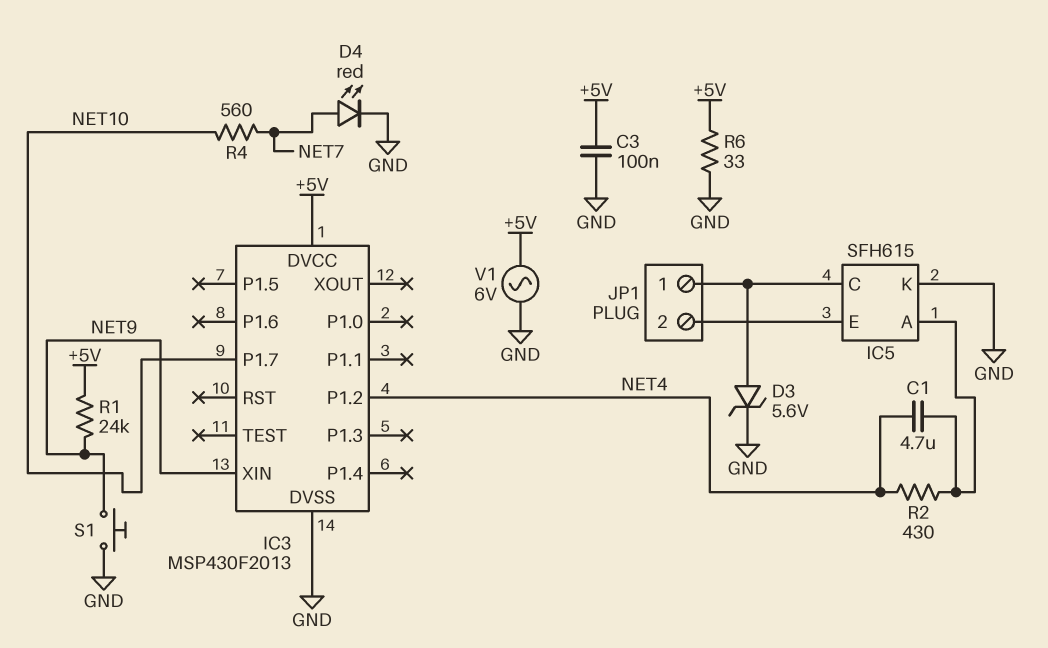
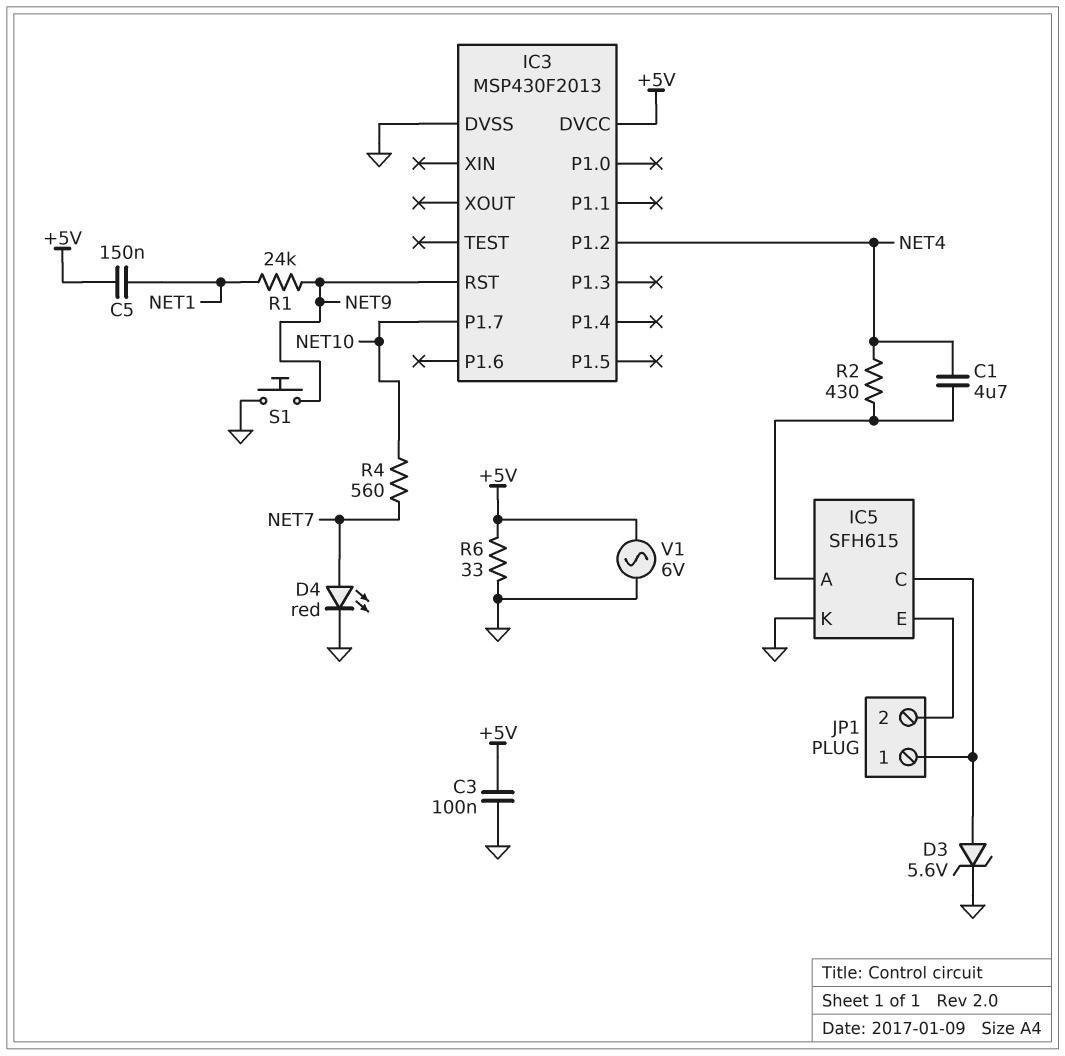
C5: none -> 150nF (+5V, NET1)
IC3 pin RST: none -> NET9
IC3 pin XIN: NET9 -> none
R1: 24k (+5V, NET9) -> 24k (NET1, NET9)

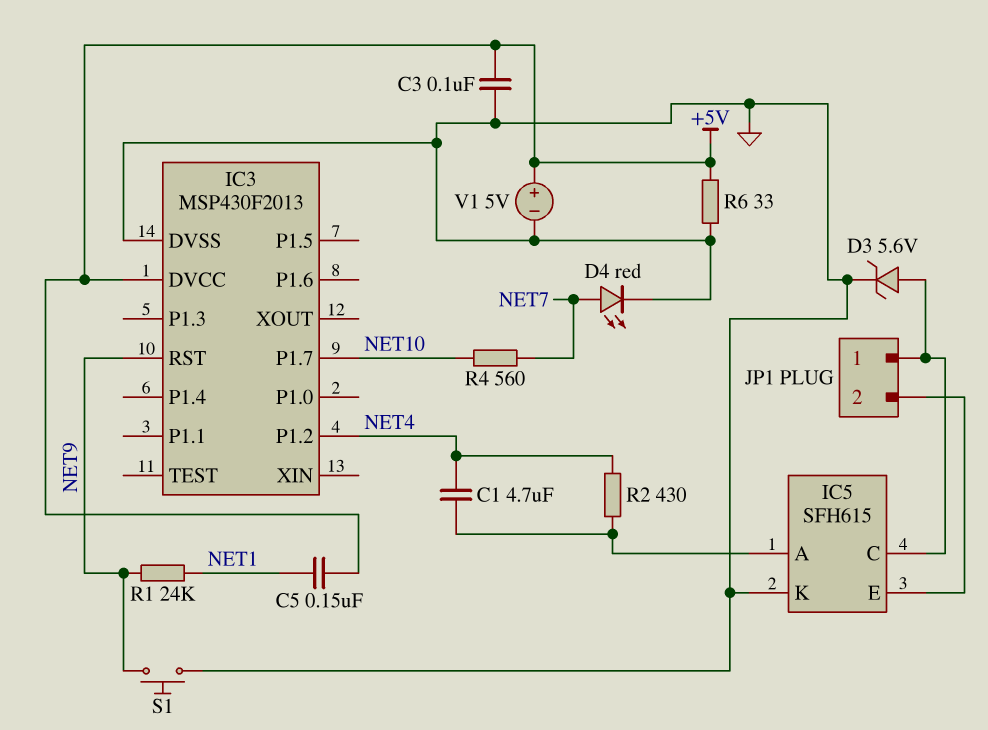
V1: AC 6V (+5V, GND) -> 5V (plus +5V, minus GND)

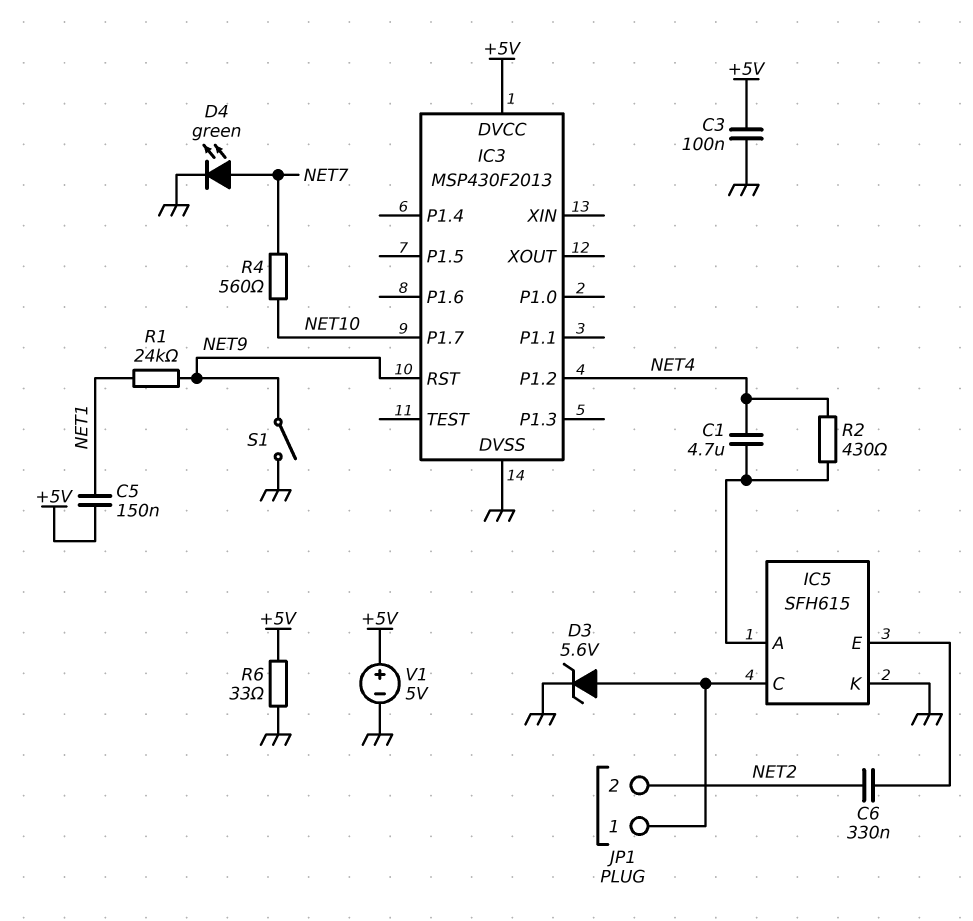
C6: none -> 330nF (IC5/E, NET2)
D4: LED red (A NET7, K GND) -> LED green (A NET7, K GND)
JP1 pin 2: IC5/E -> NET2
S1: button (GND, NET9) -> switch (GND, NET9)

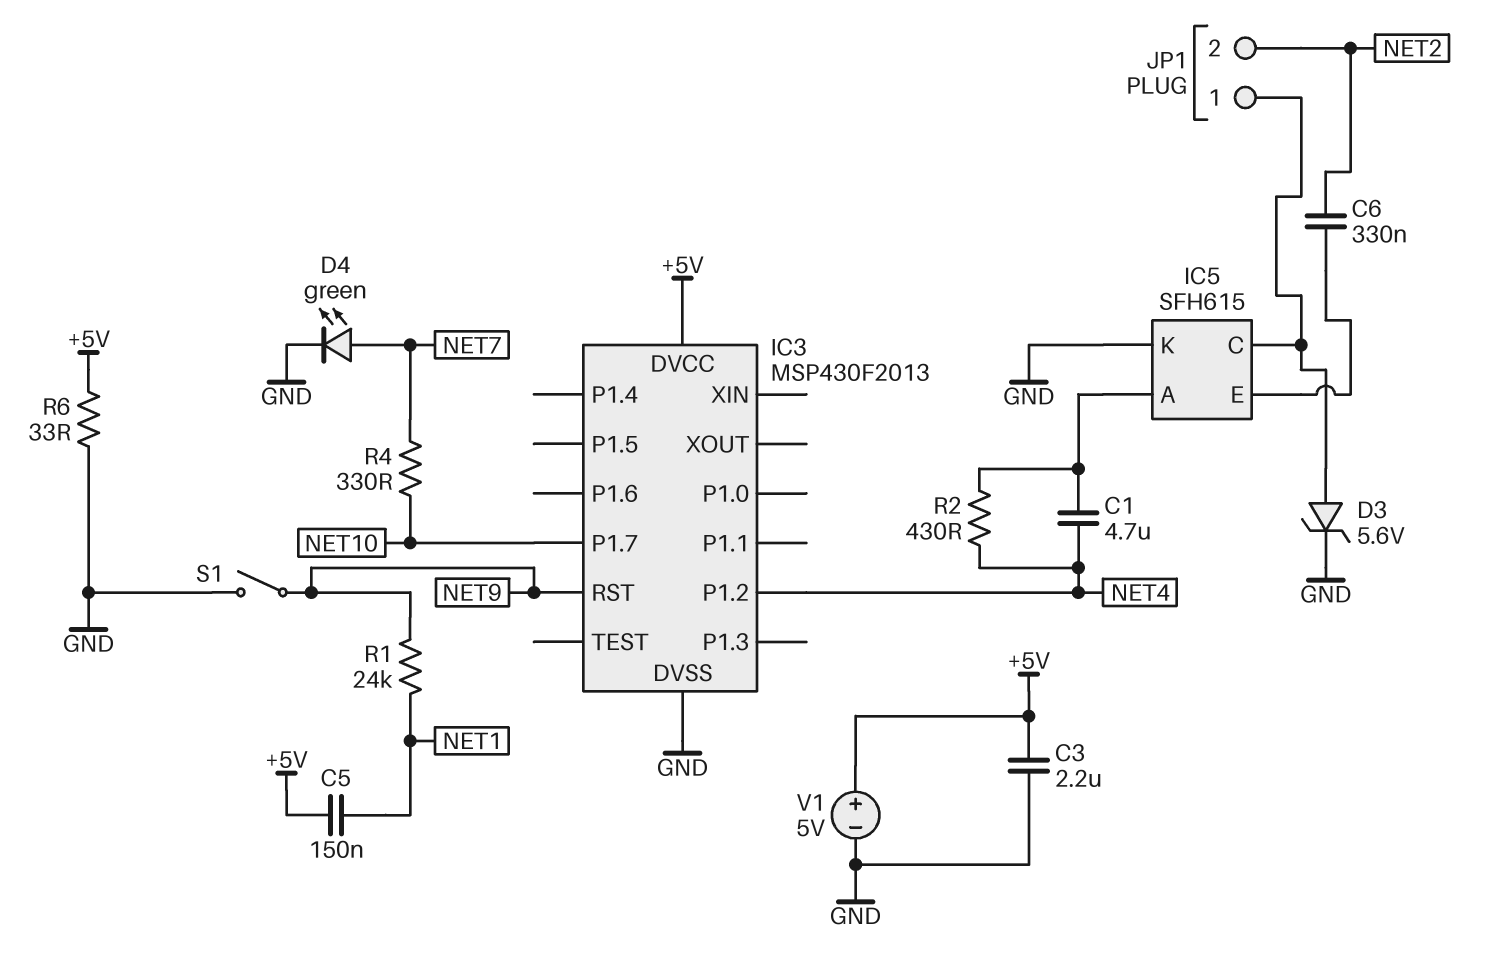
C3: 100nF (+5V, GND) -> 2.2uF (+5V, GND)
R4: 560 (NET7, NET10) -> 330 (NET7, NET10)

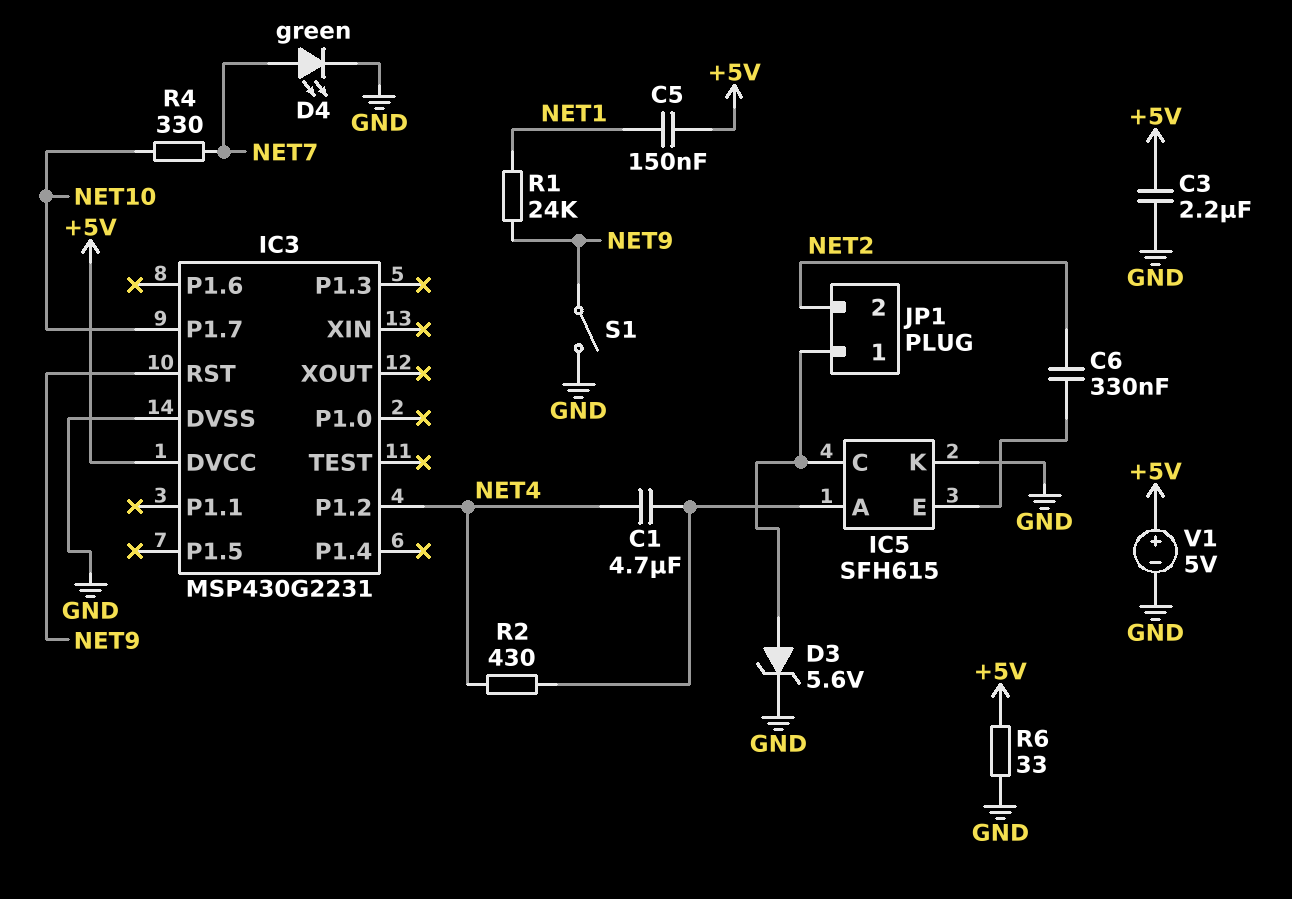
IC3: MSP430F2013 -> MSP430G2231

